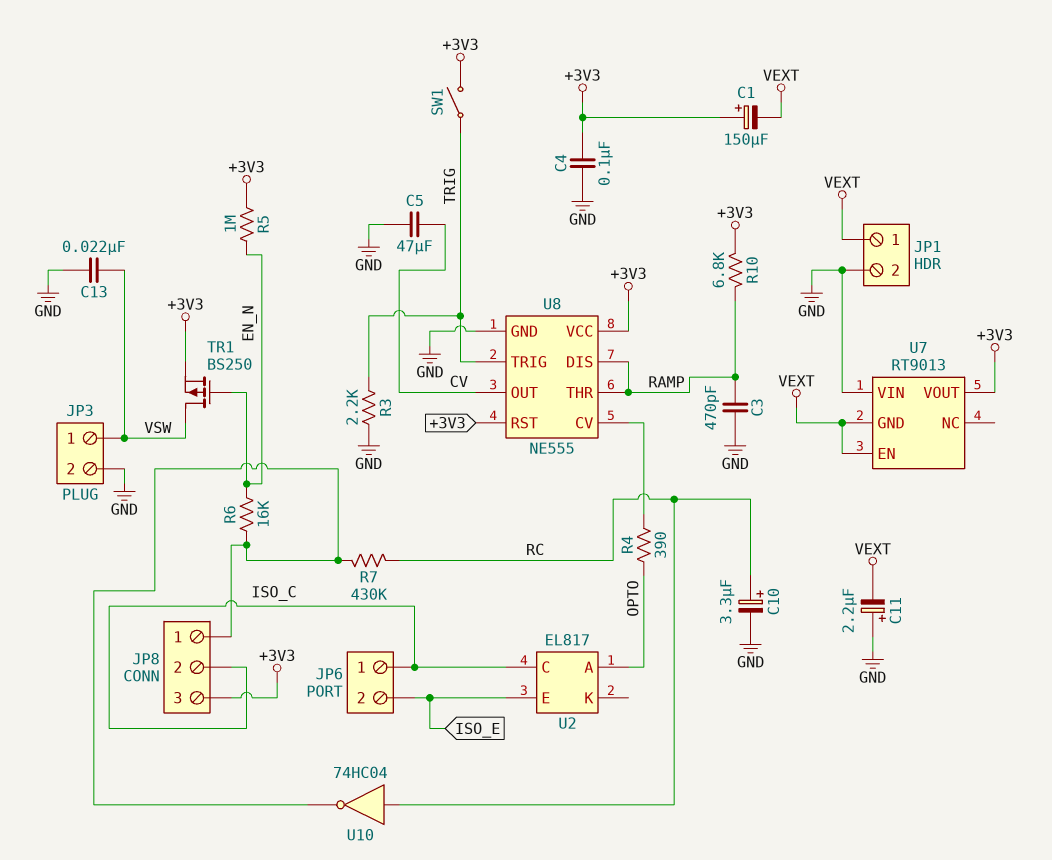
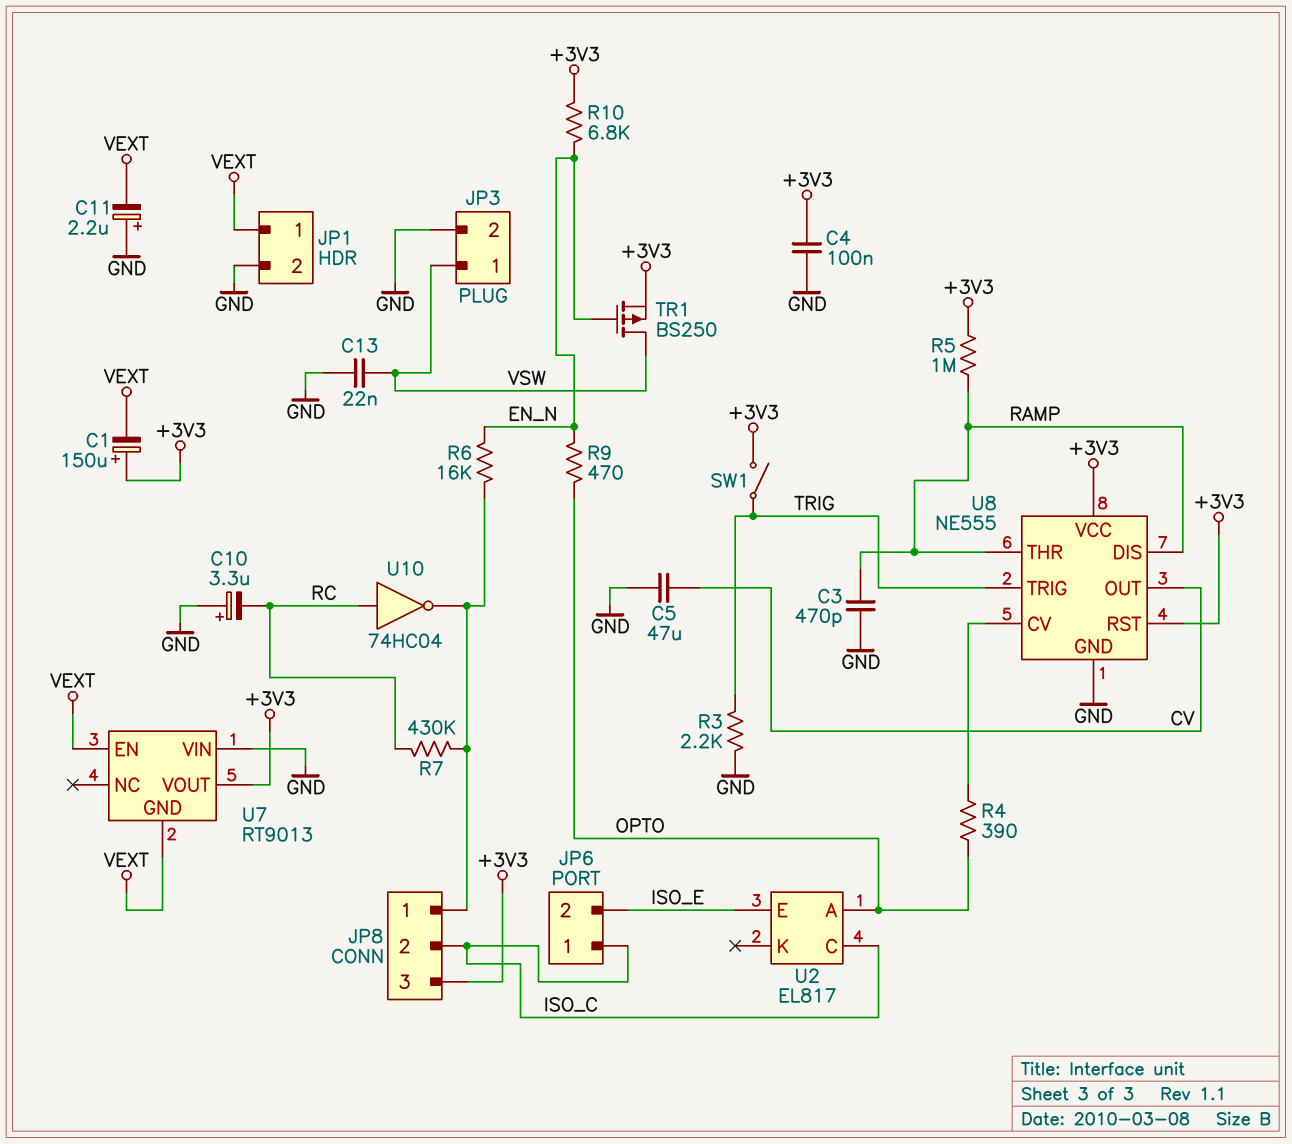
C10: 3.3uF (plus RC, minus GND) -> 3.3uF (plus GND, minus RC)
R5: 1M (+3V3, EN_N) -> 1M (+3V3, RAMP)
R9: none -> 470 (EN_N, OPTO)
R10: 6.8k (+3V3, RAMP) -> 6.8k (+3V3, EN_N)

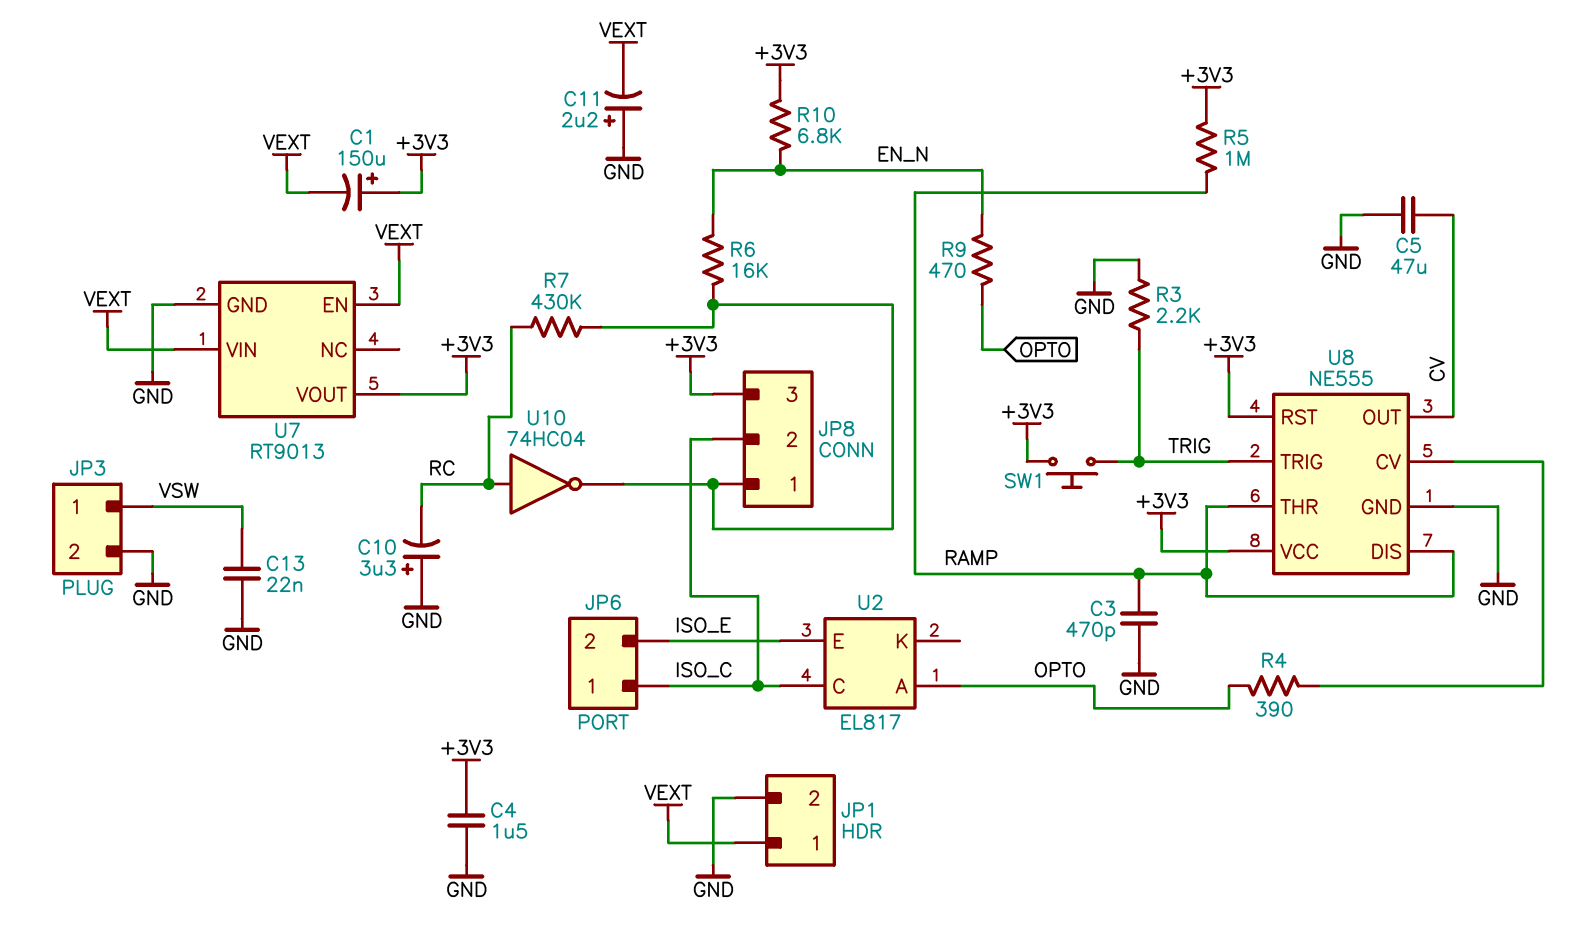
C4: 100nF (+3V3, GND) -> 1.5uF (+3V3, GND)
SW1: switch (+3V3, TRIG) -> button (+3V3, TRIG)
TR1: PMOS BS250 (G EN_N, D VSW, S +3V3) -> none
U7 pin GND: VEXT -> GND
U7 pin VIN: GND -> VEXT

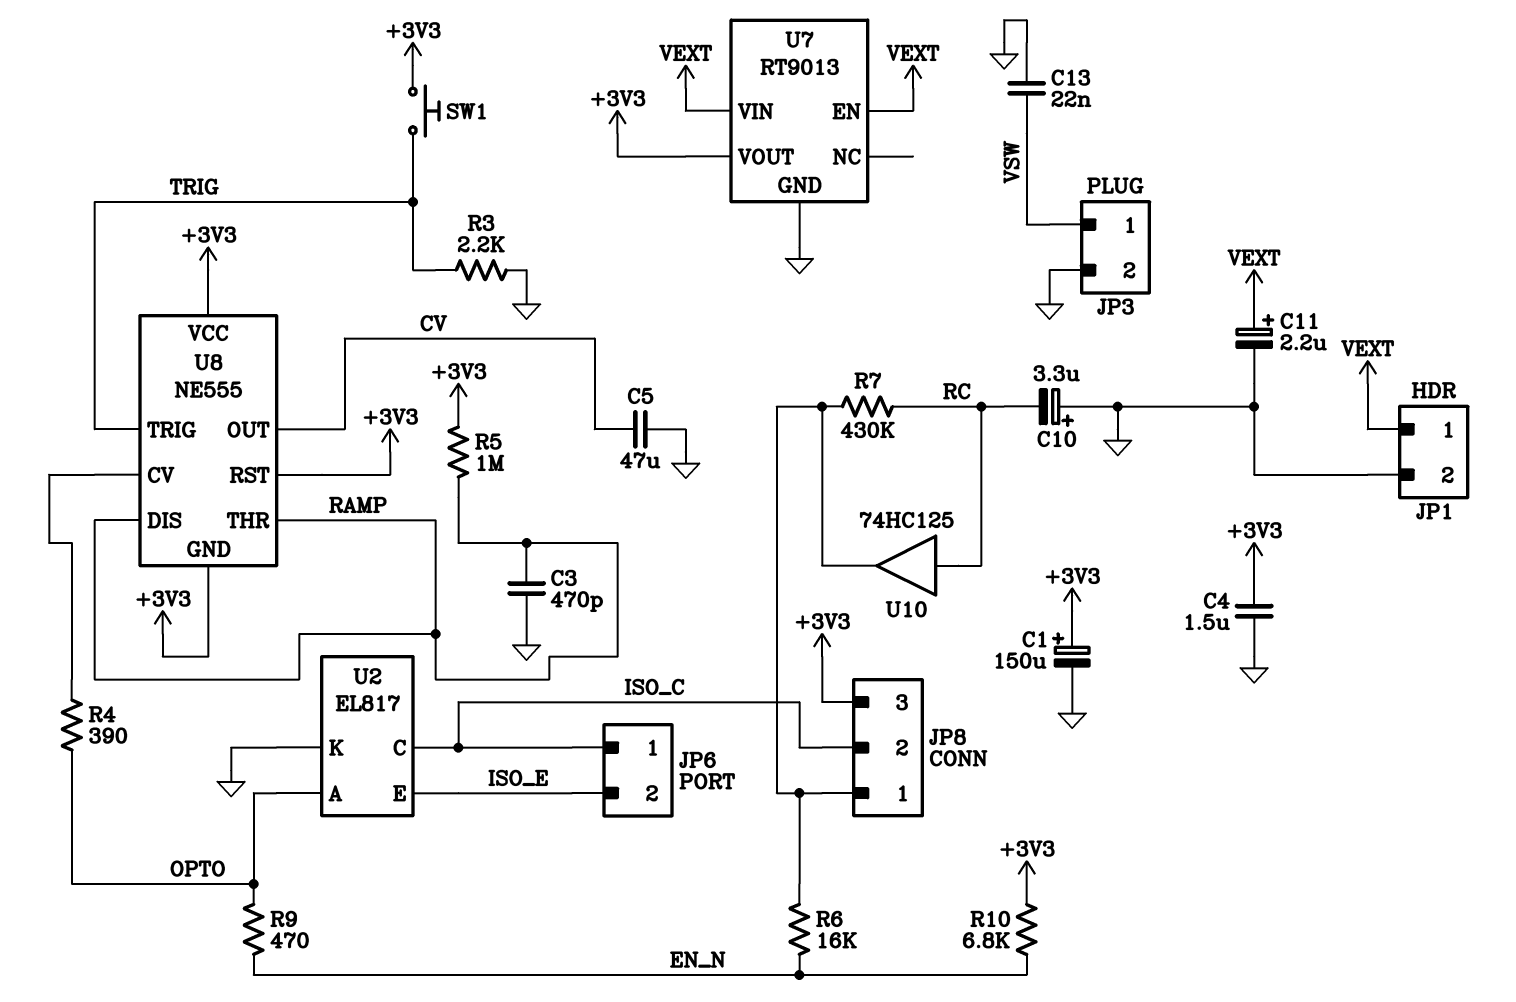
C1: 150uF (plus +3V3, minus VEXT) -> 150uF (plus +3V3, minus GND)
C11: 2.2uF (plus GND, minus VEXT) -> 2.2uF (plus VEXT, minus GND)
U2 pin K: none -> GND
U8 pin GND: GND -> +3V3
U10: NOT 74HC04 (in RC, out JP8/1) -> buffer 74HC125 (in RC, out JP8/1)

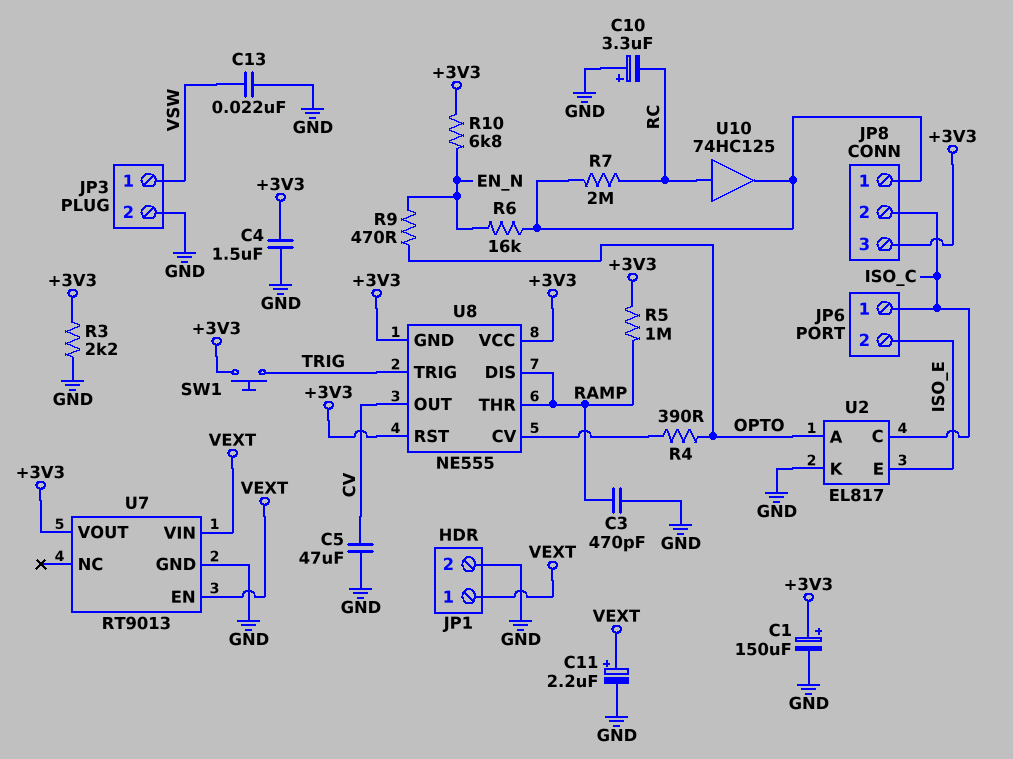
R3: 2.2k (GND, TRIG) -> 2.2k (+3V3, GND)
R7: 430k (JP8/1, RC) -> 2M (JP8/1, RC)

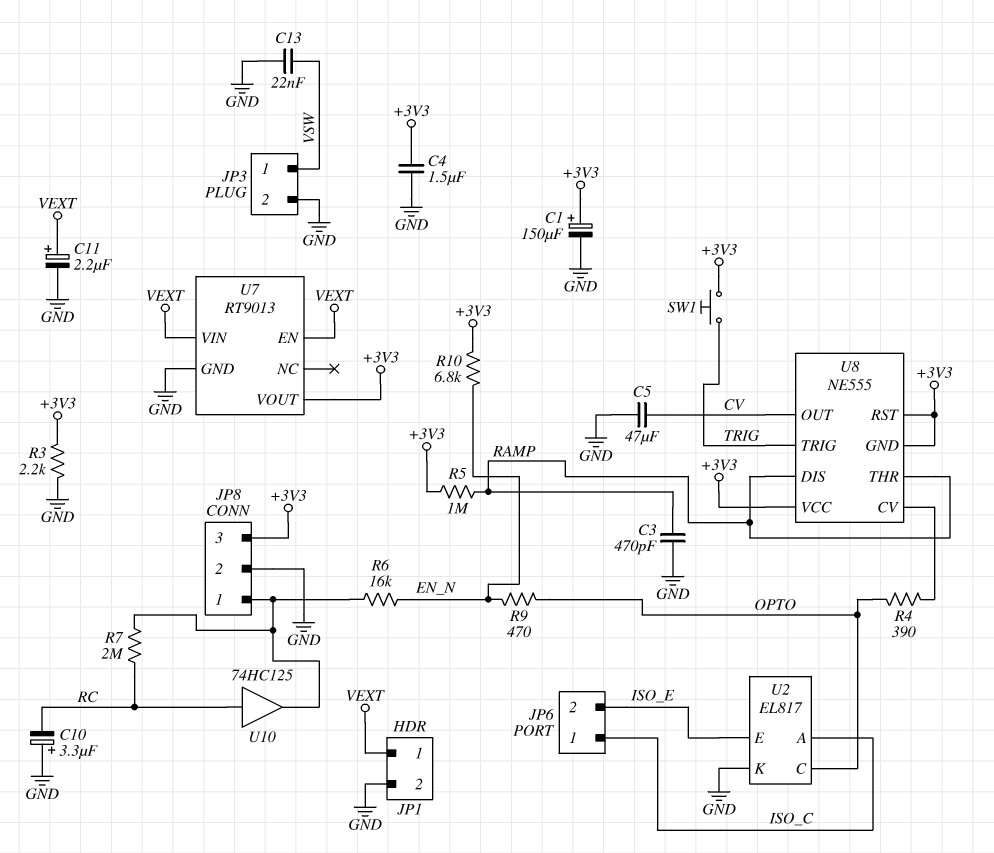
JP8 pin 2: ISO_C -> GND
U2 pin A: OPTO -> ISO_C
U2 pin C: ISO_C -> OPTO

